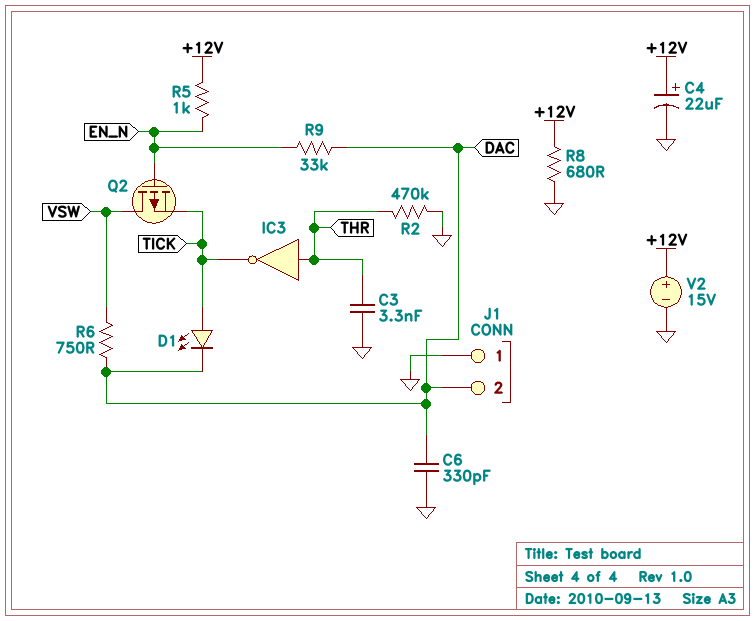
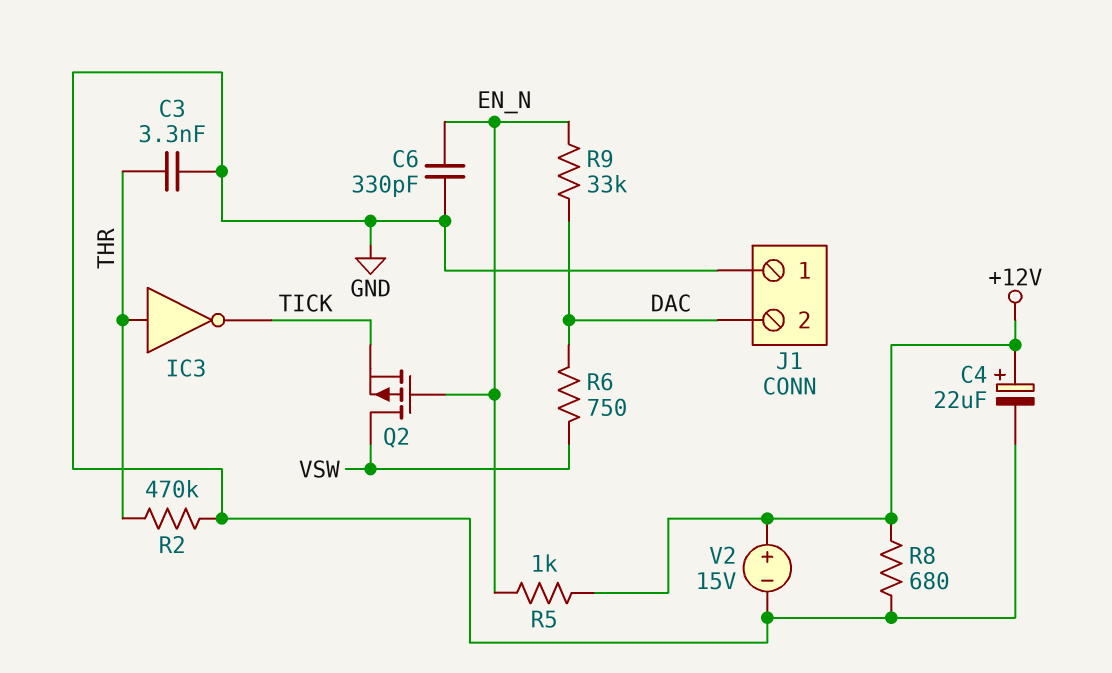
C6: 330pF (DAC, GND) -> 330pF (EN_N, GND)
D1: LED (A TICK, K DAC) -> none

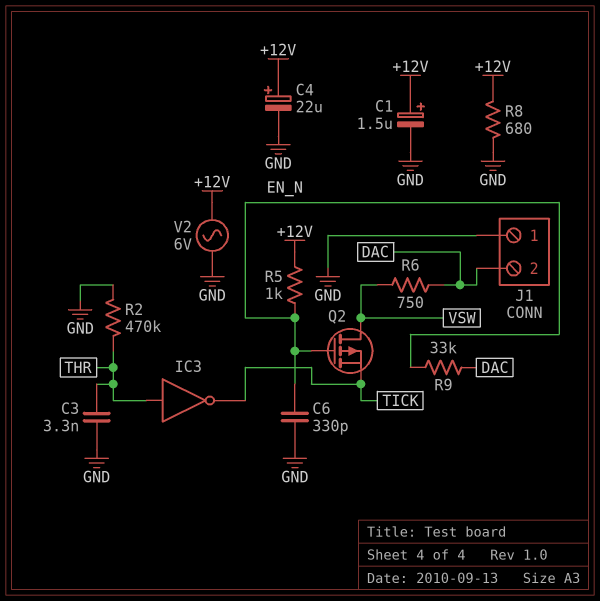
C1: none -> 1.5uF (plus +12V, minus GND)
V2: 15V (plus +12V, minus GND) -> AC 6V (+12V, GND)

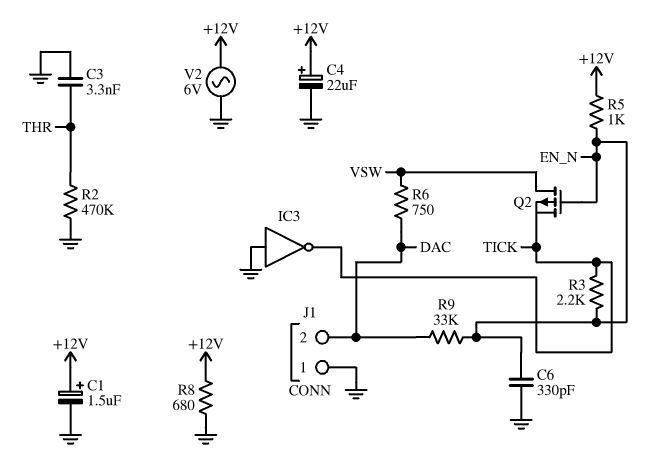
IC3: NOT (in THR, out TICK) -> NOT (in GND, out TICK)
R3: none -> 2.2k (EN_N, TICK)

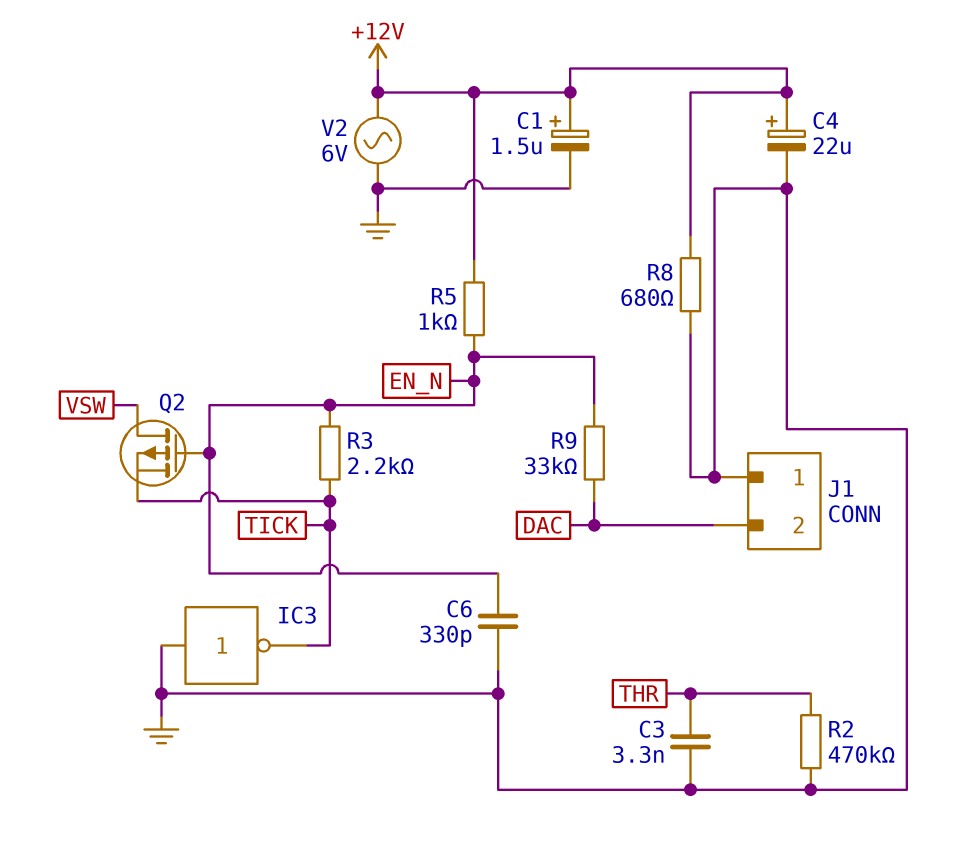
R6: 750 (DAC, VSW) -> none

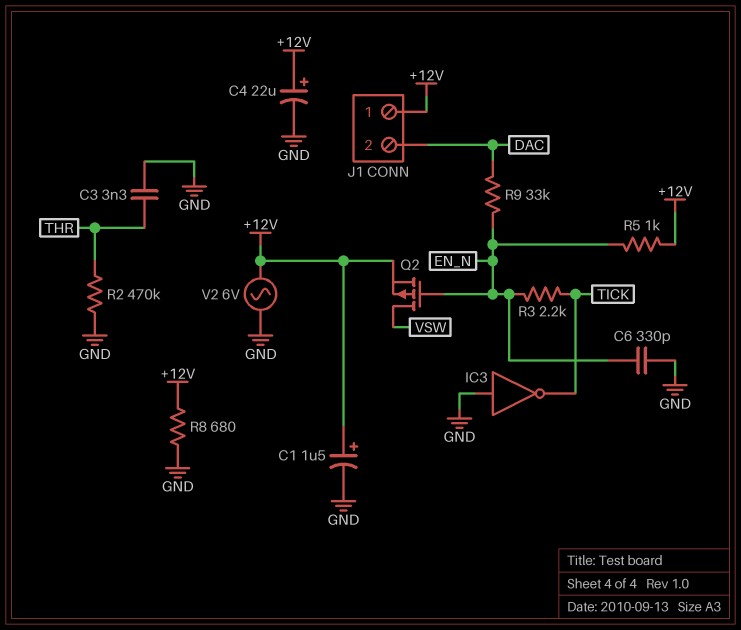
J1 pin 1: GND -> +12V
Q2: PMOS (G EN_N, D VSW, S TICK) -> PMOS (G EN_N, D VSW, S +12V)

